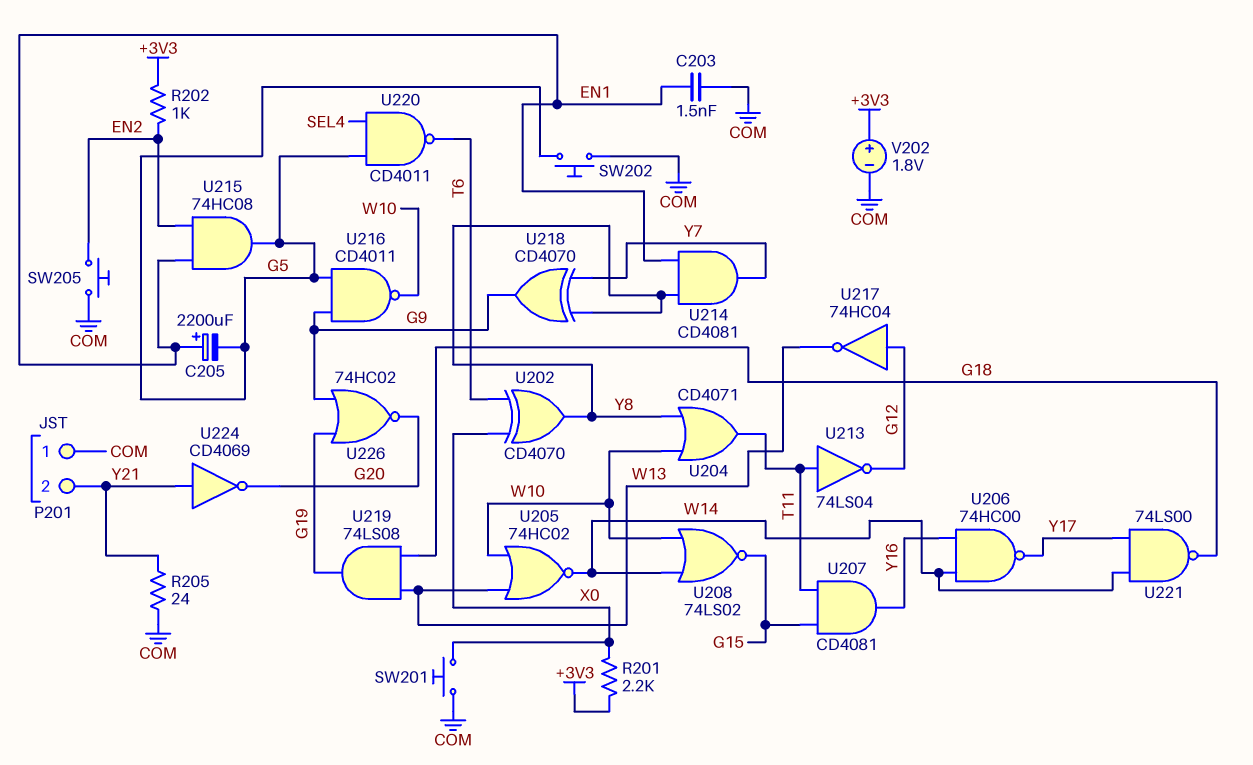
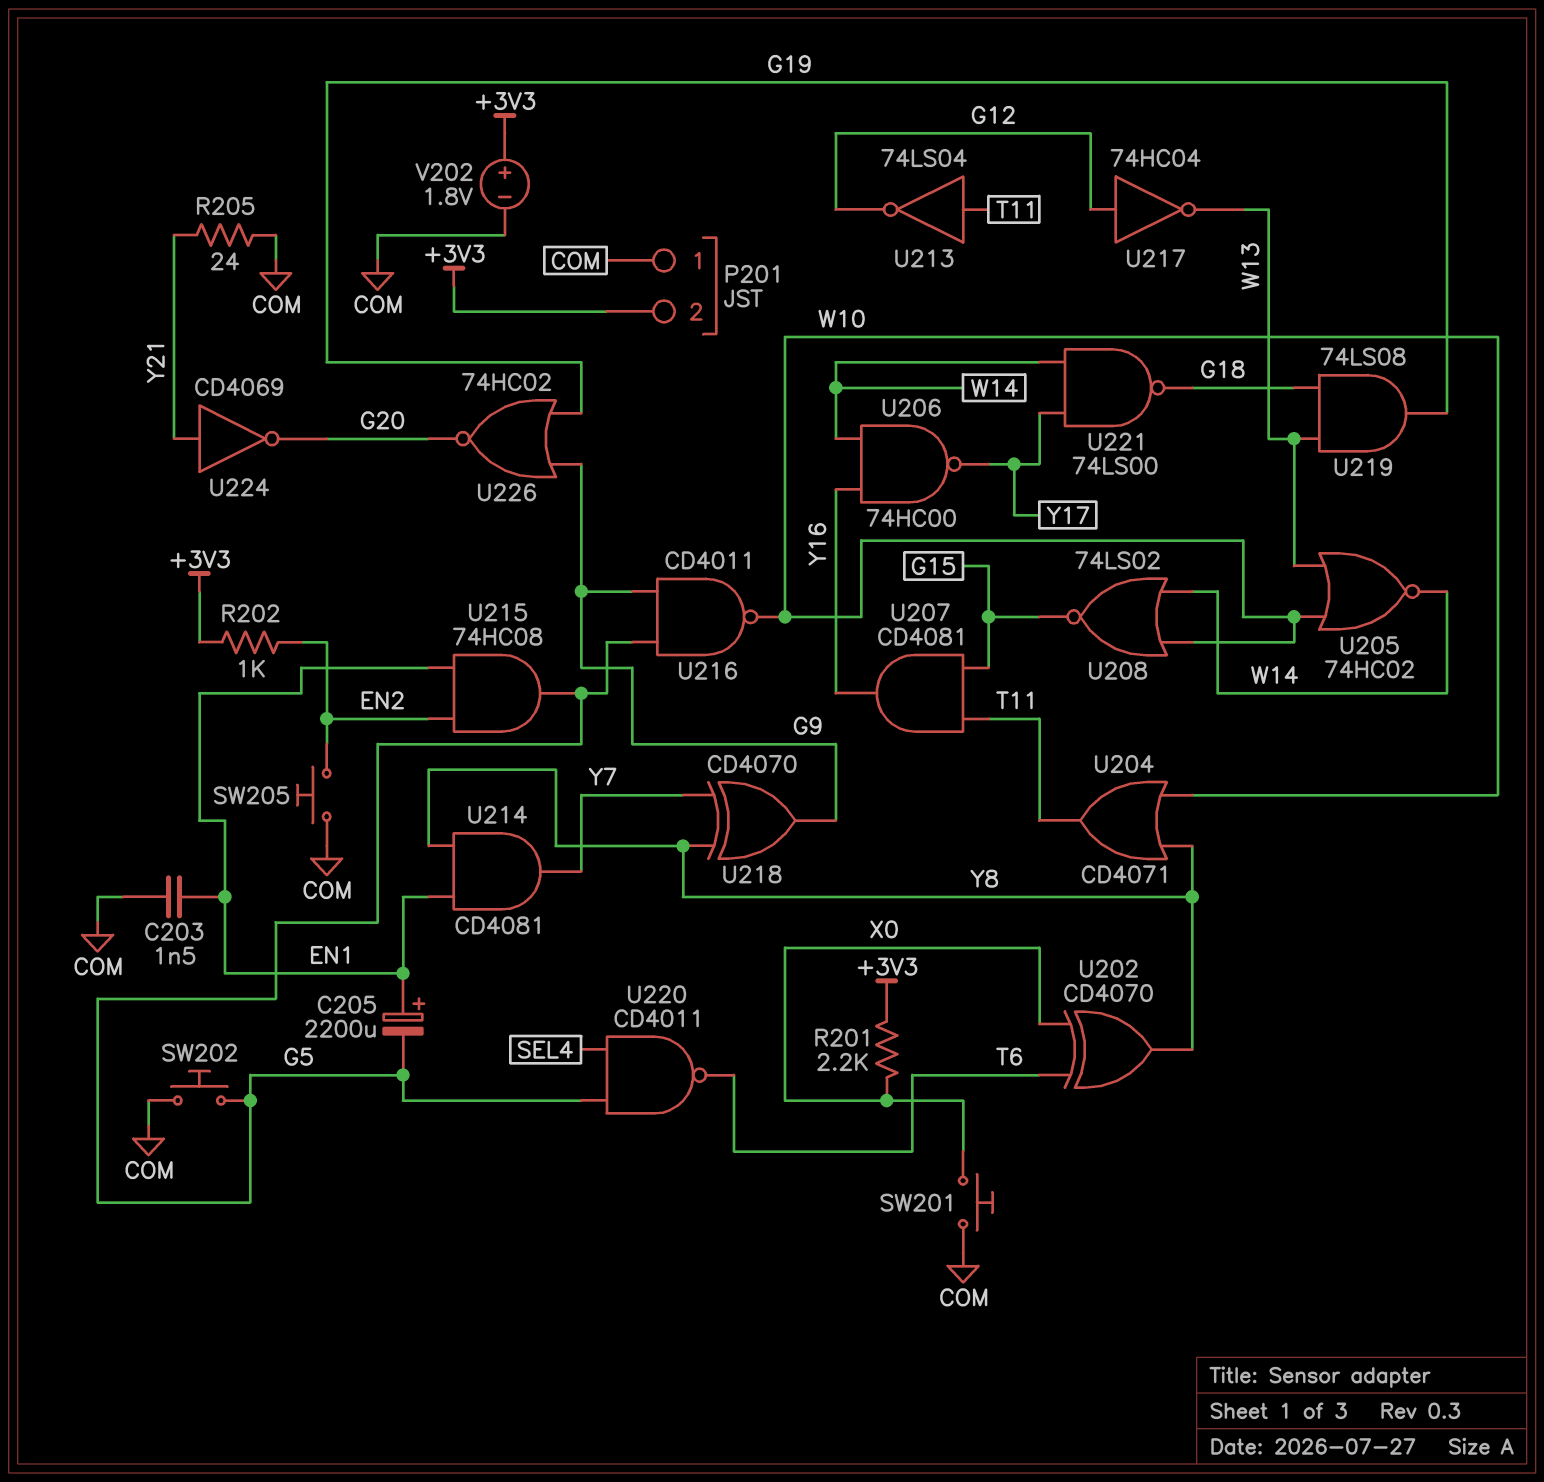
P201 pin 2: Y21 -> +3V3

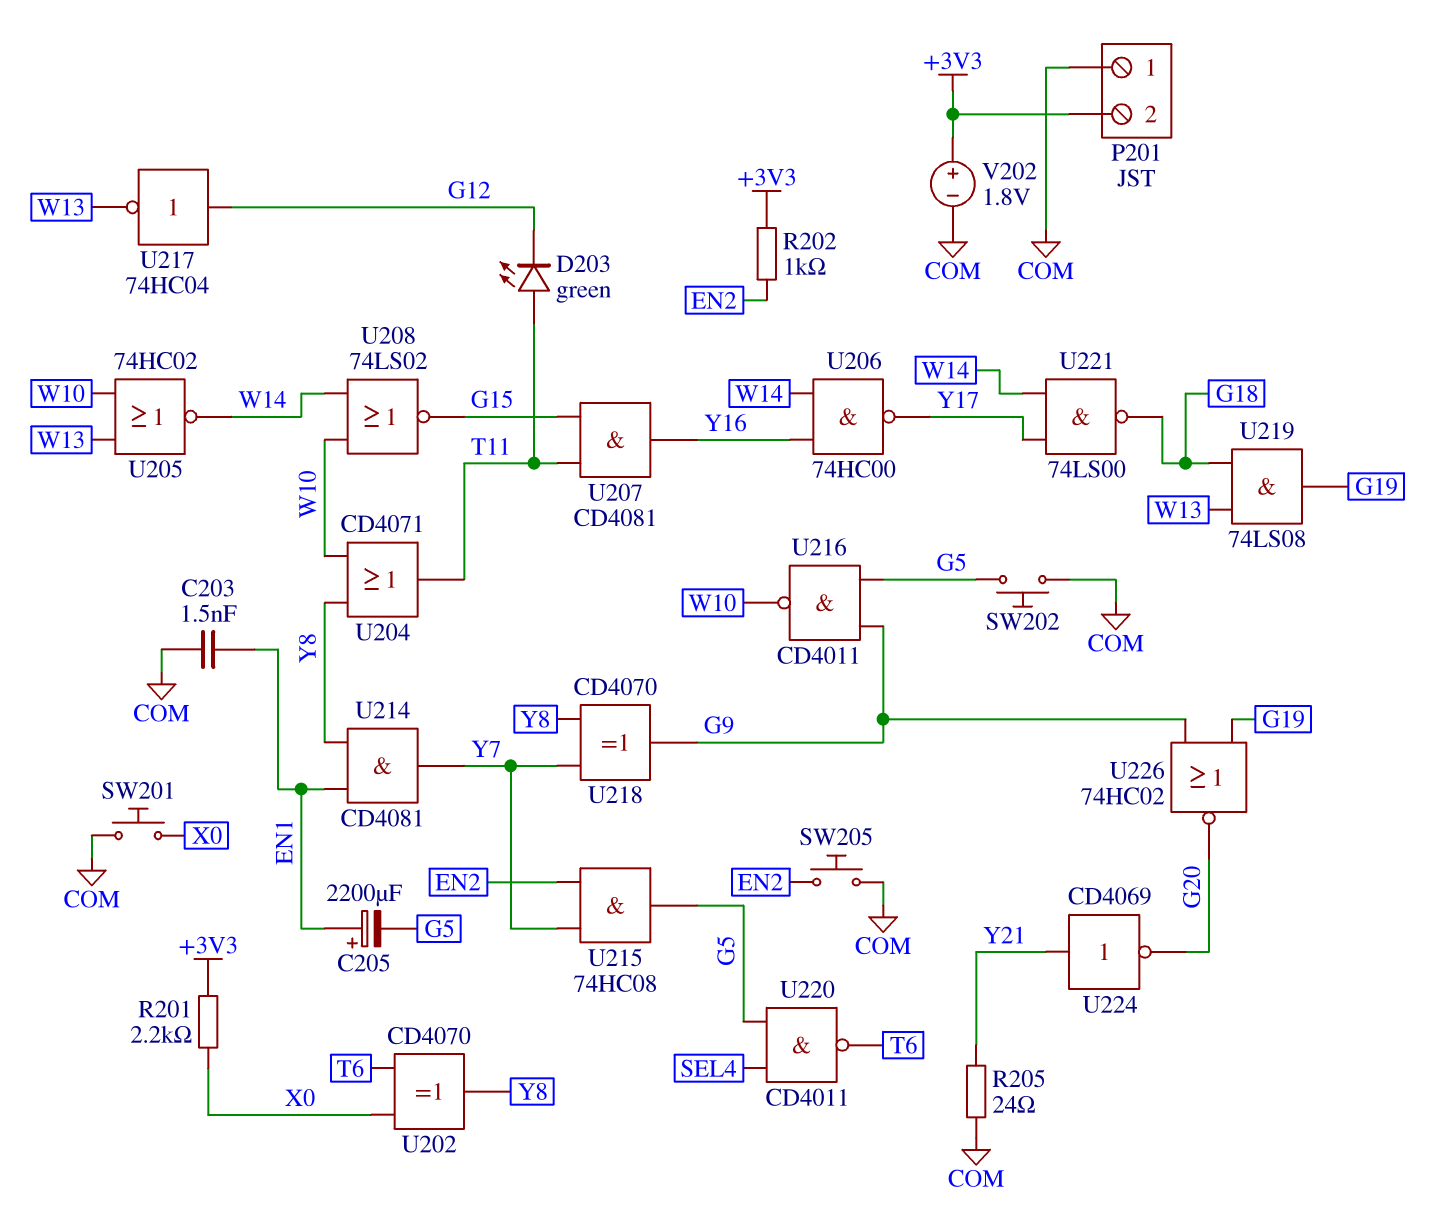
D203: none -> LED green (A T11, K G12)
U213: NOT 74LS04 (in T11, out G12) -> none
U215: AND 74HC08 (in EN1, in EN2, out G5) -> AND 74HC08 (in EN2, in Y7, out G5)

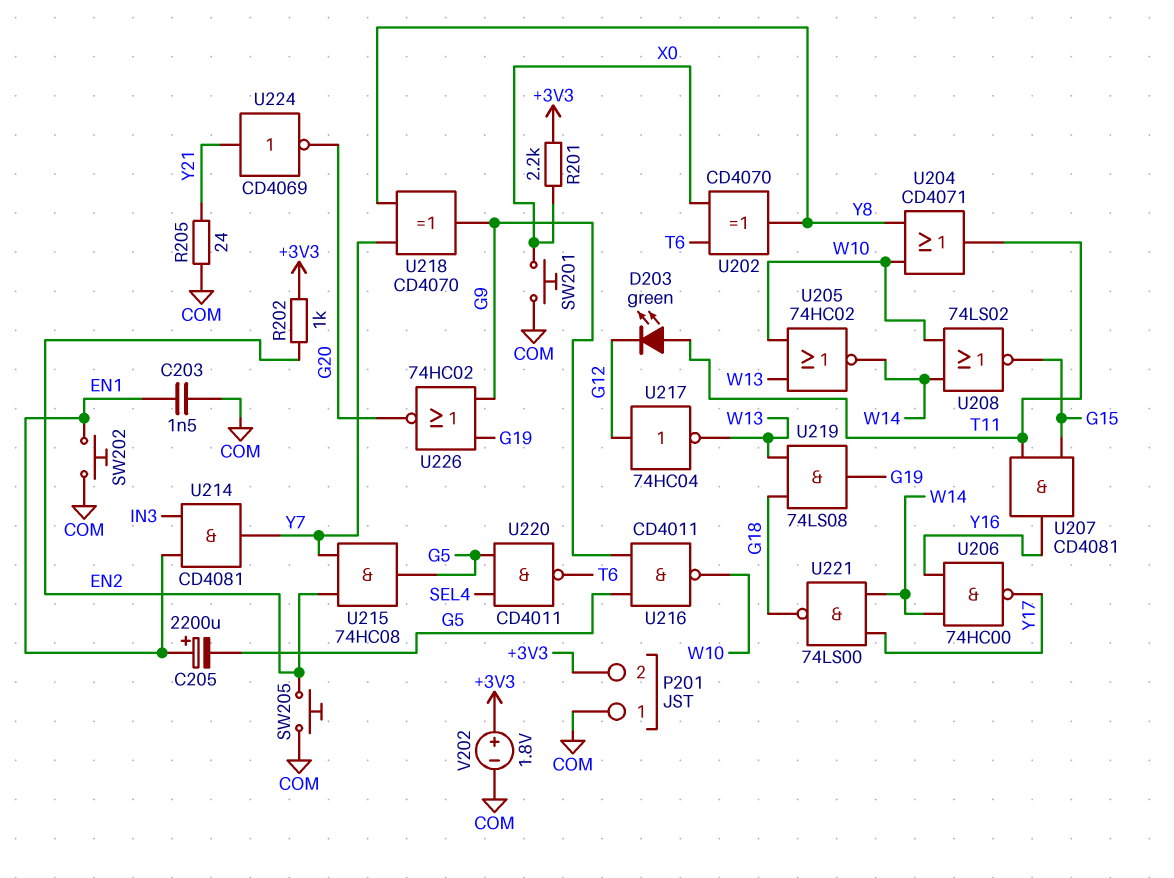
SW202: button (COM, G5) -> button (COM, EN1)
U214: AND CD4081 (in EN1, in Y8, out Y7) -> AND CD4081 (in EN1, in IN3, out Y7)

